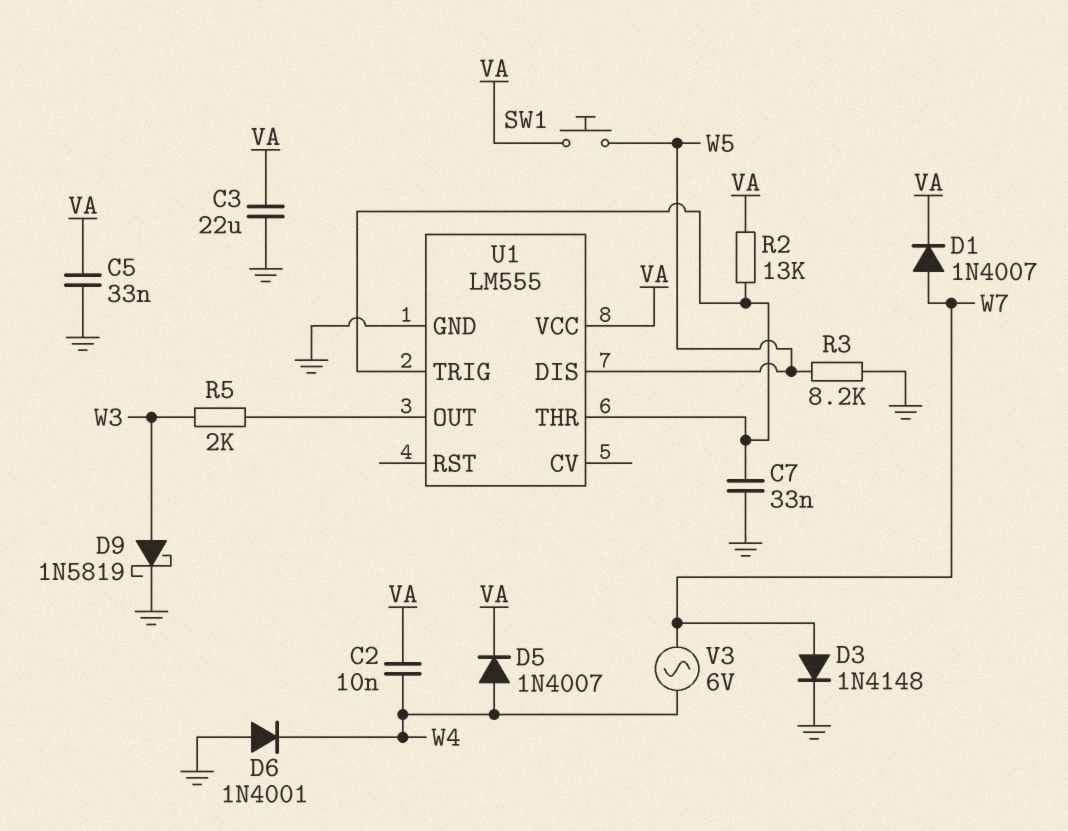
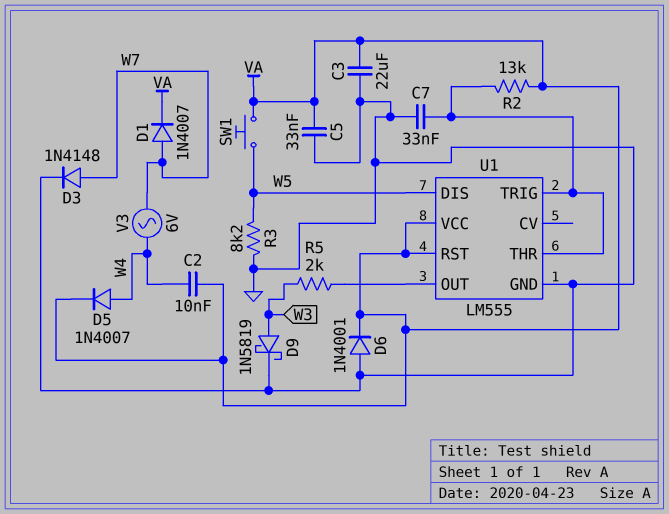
D6: diode 1N4001 (A GND, K W4) -> diode 1N4001 (A GND, K VA)
U1 pin RST: none -> VA

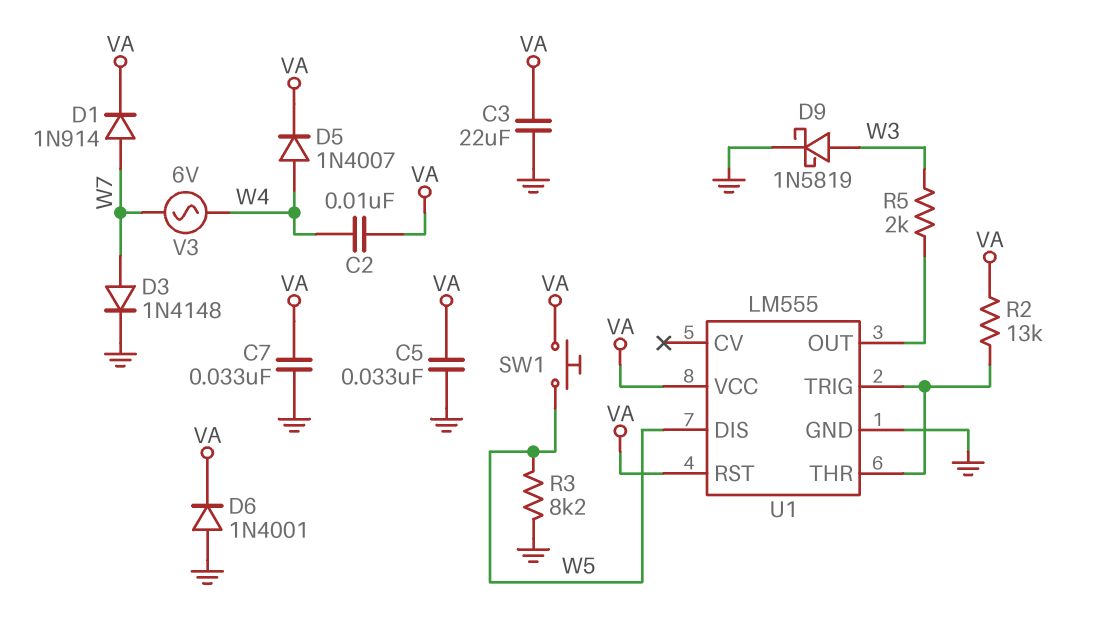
C7: 33nF (GND, U1/THR) -> 33nF (GND, VA)
D1: diode 1N4007 (A W7, K VA) -> diode 1N914 (A W7, K VA)

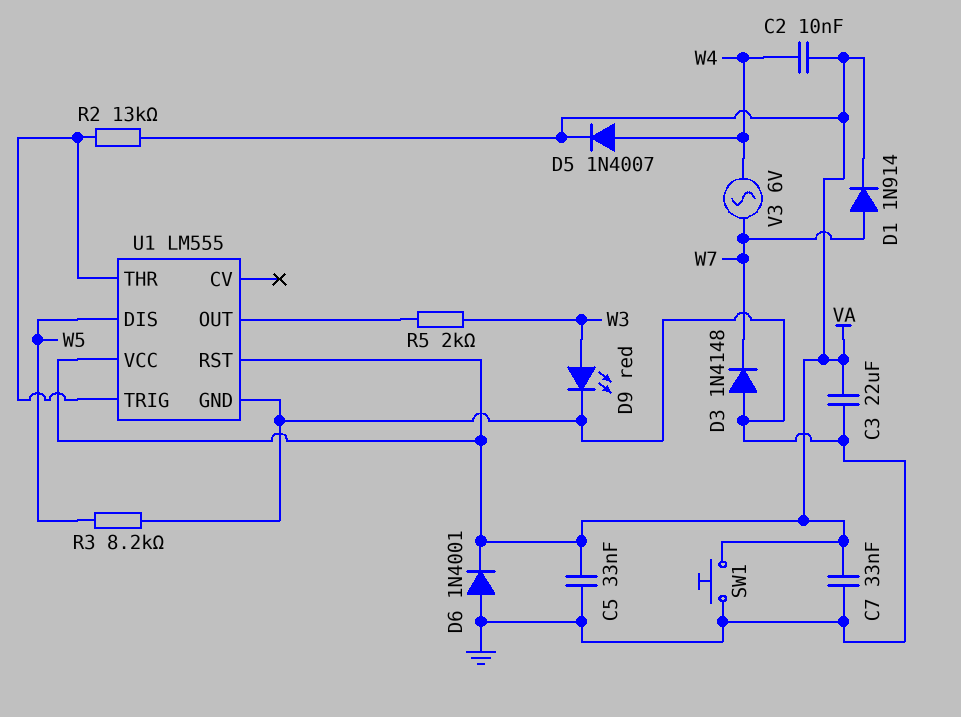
D3: diode 1N4148 (A W7, K GND) -> diode 1N4148 (A GND, K W7)
D9: schottky 1N5819 (A W3, K GND) -> LED red (A W3, K GND)
SW1: button (VA, W5) -> button (GND, VA)

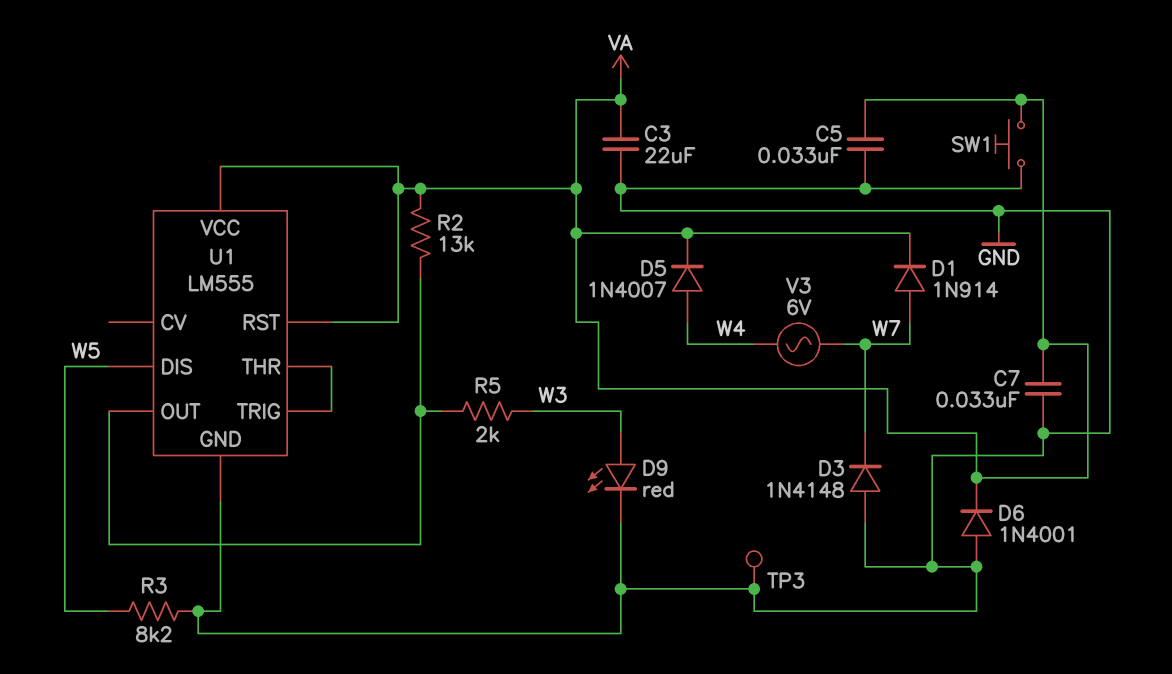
C2: 10nF (VA, W4) -> none
R2: 13k (U1/THR, VA) -> 13k (U1/OUT, VA)
TP3: none -> test point (GND)

